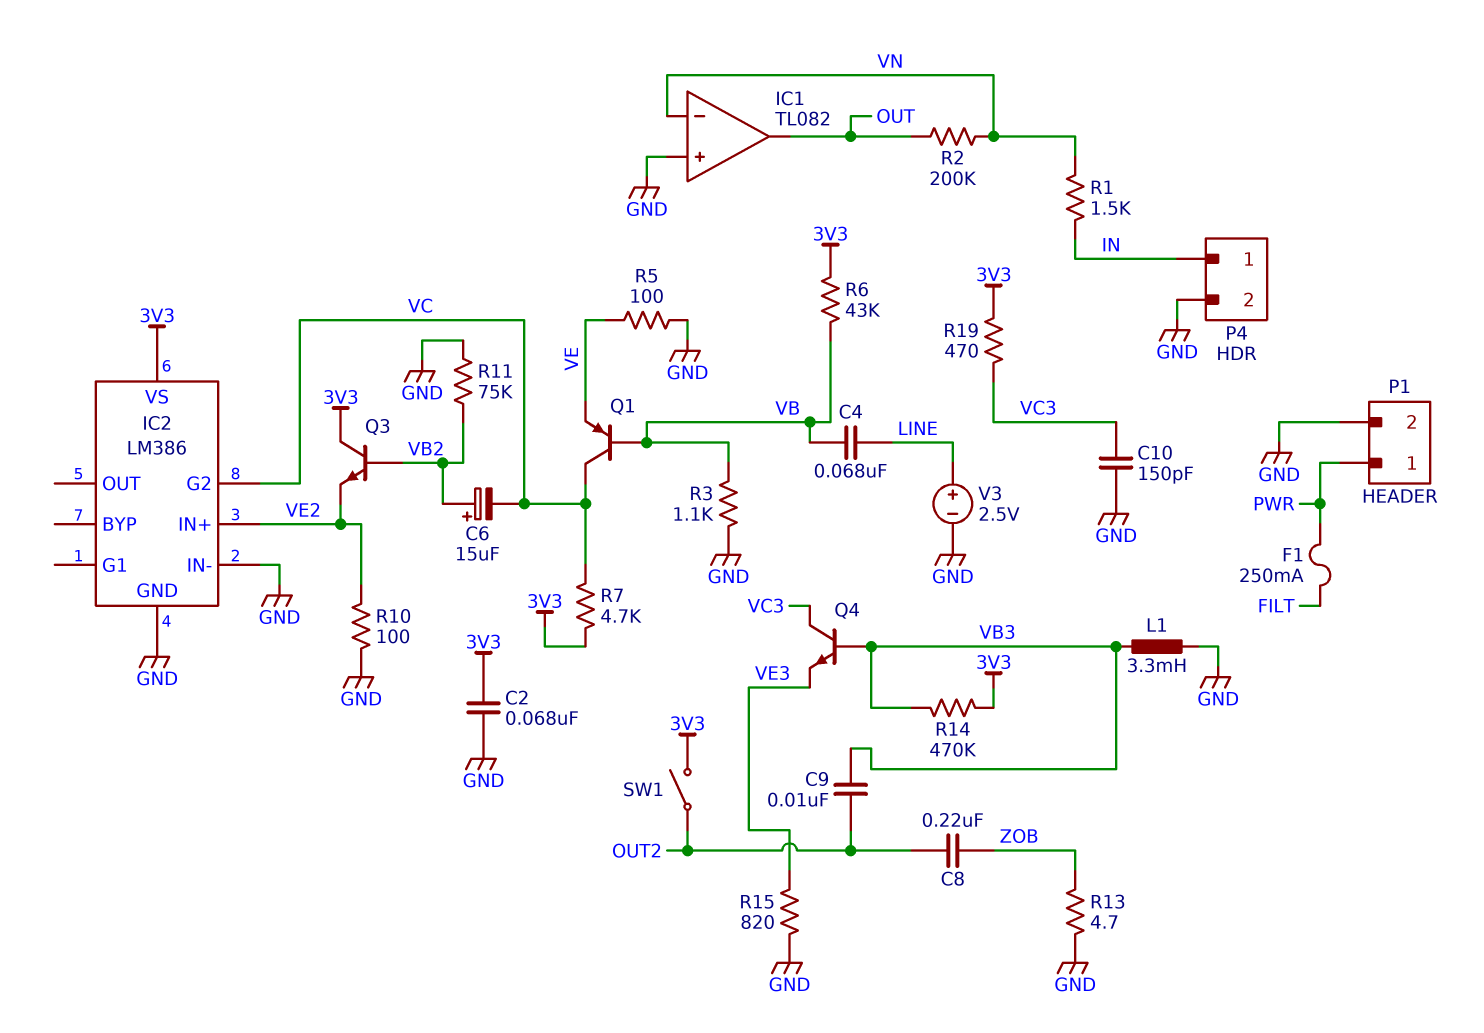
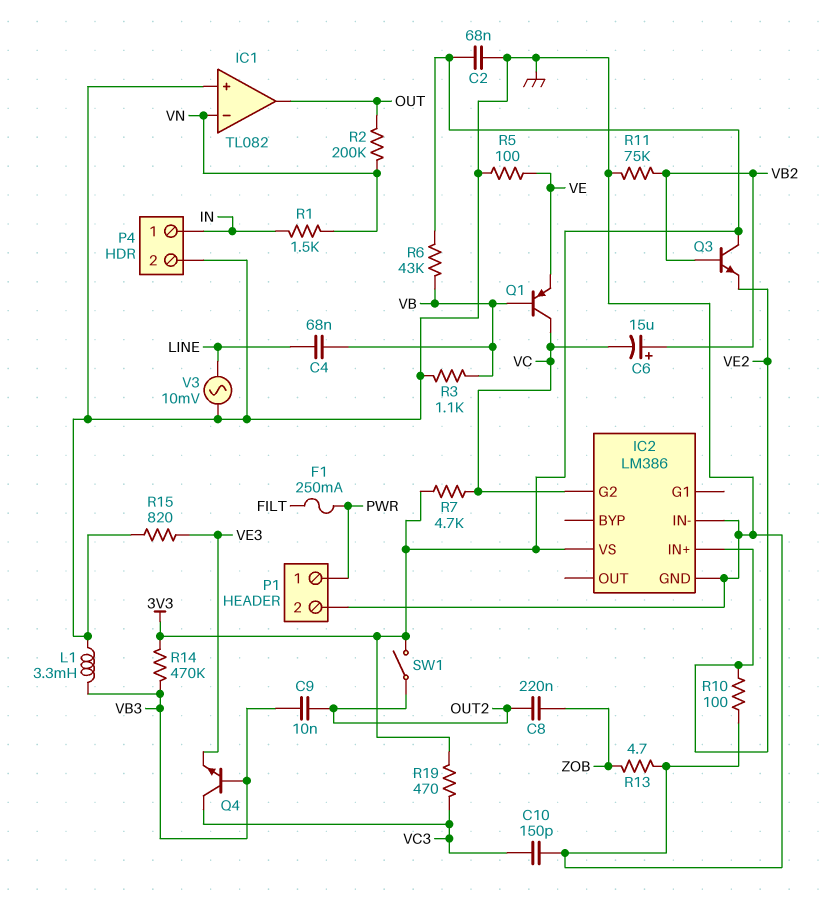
V3: 2.5V (plus LINE, minus GND) -> AC 10mV (GND, LINE)

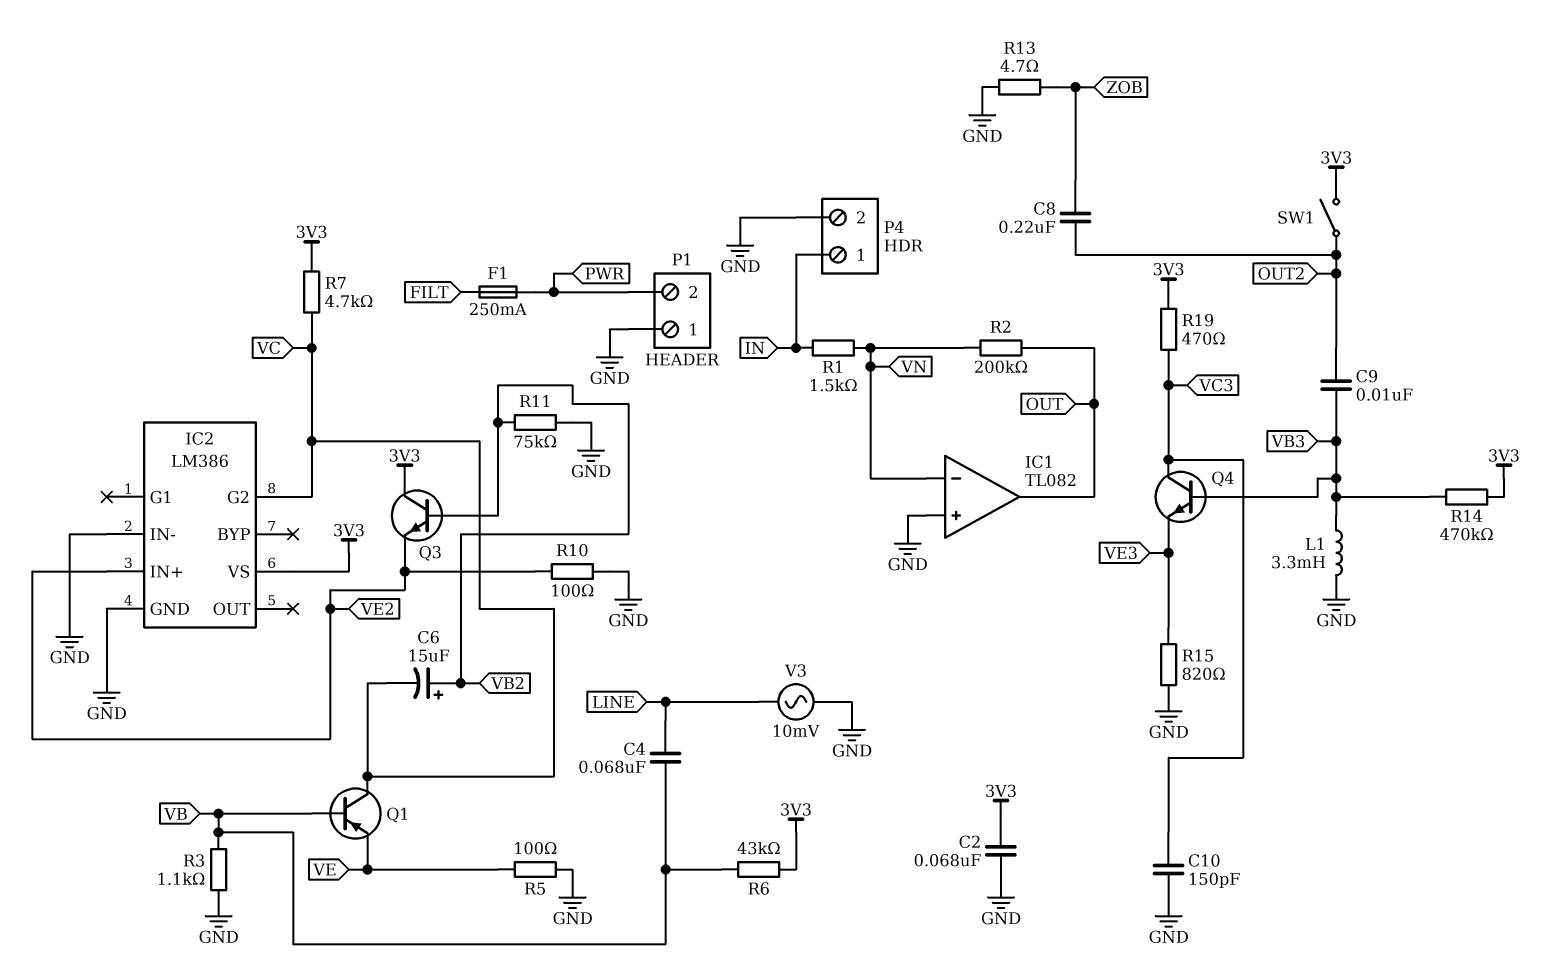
P1 pin 1: PWR -> GND
P1 pin 2: GND -> PWR

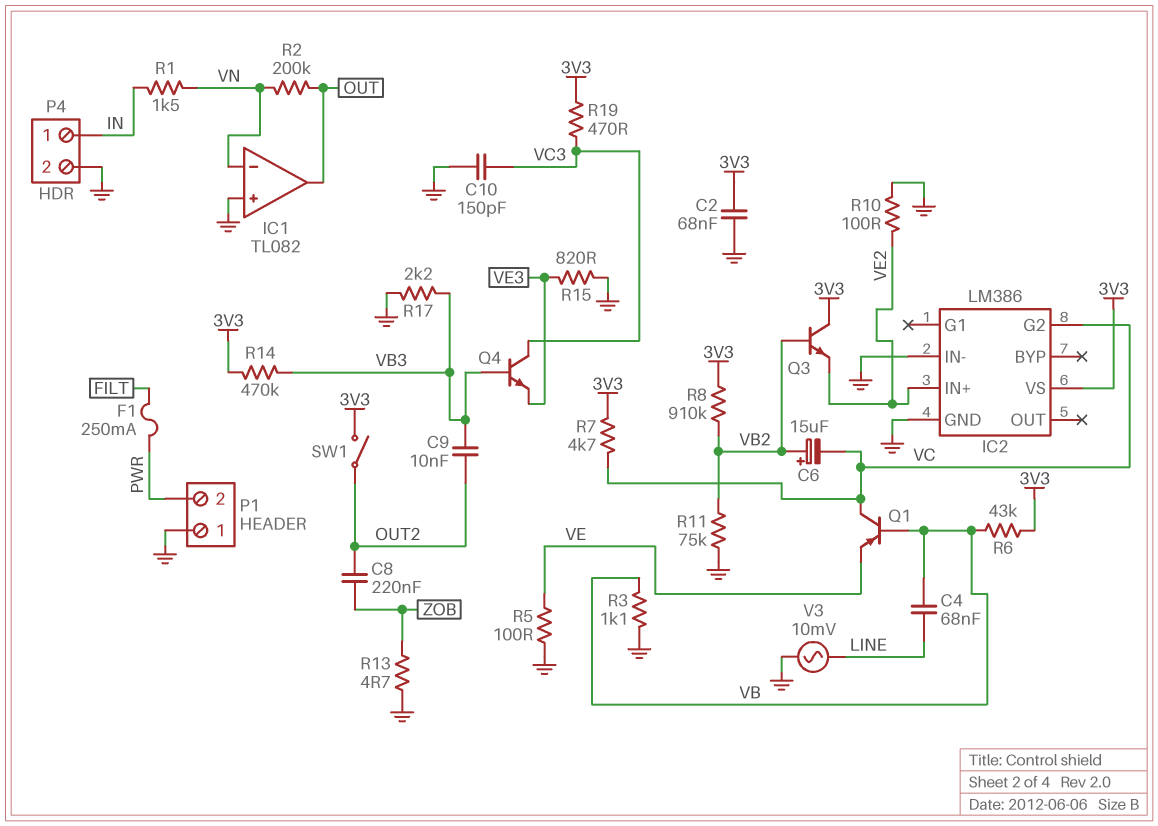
L1: 3.3mH (GND, VB3) -> none
R8: none -> 910k (3V3, VB2)
R17: none -> 2.2k (GND, VB3)

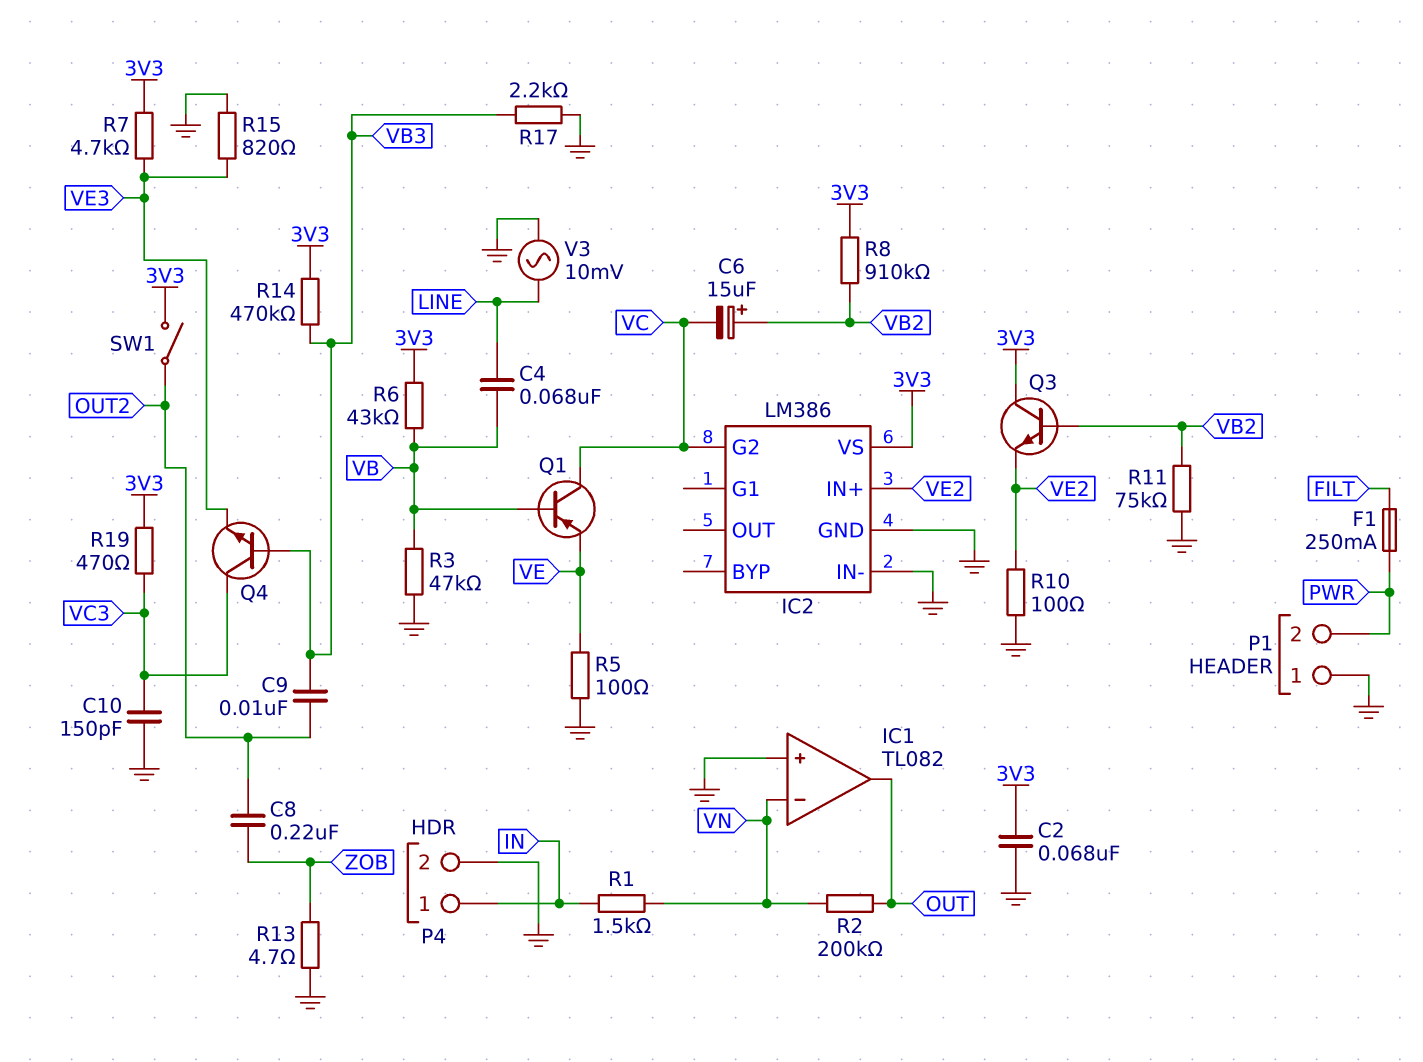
R3: 1.1k (GND, VB) -> 47k (GND, VB)
R7: 4.7k (3V3, VC) -> 4.7k (3V3, VE3)

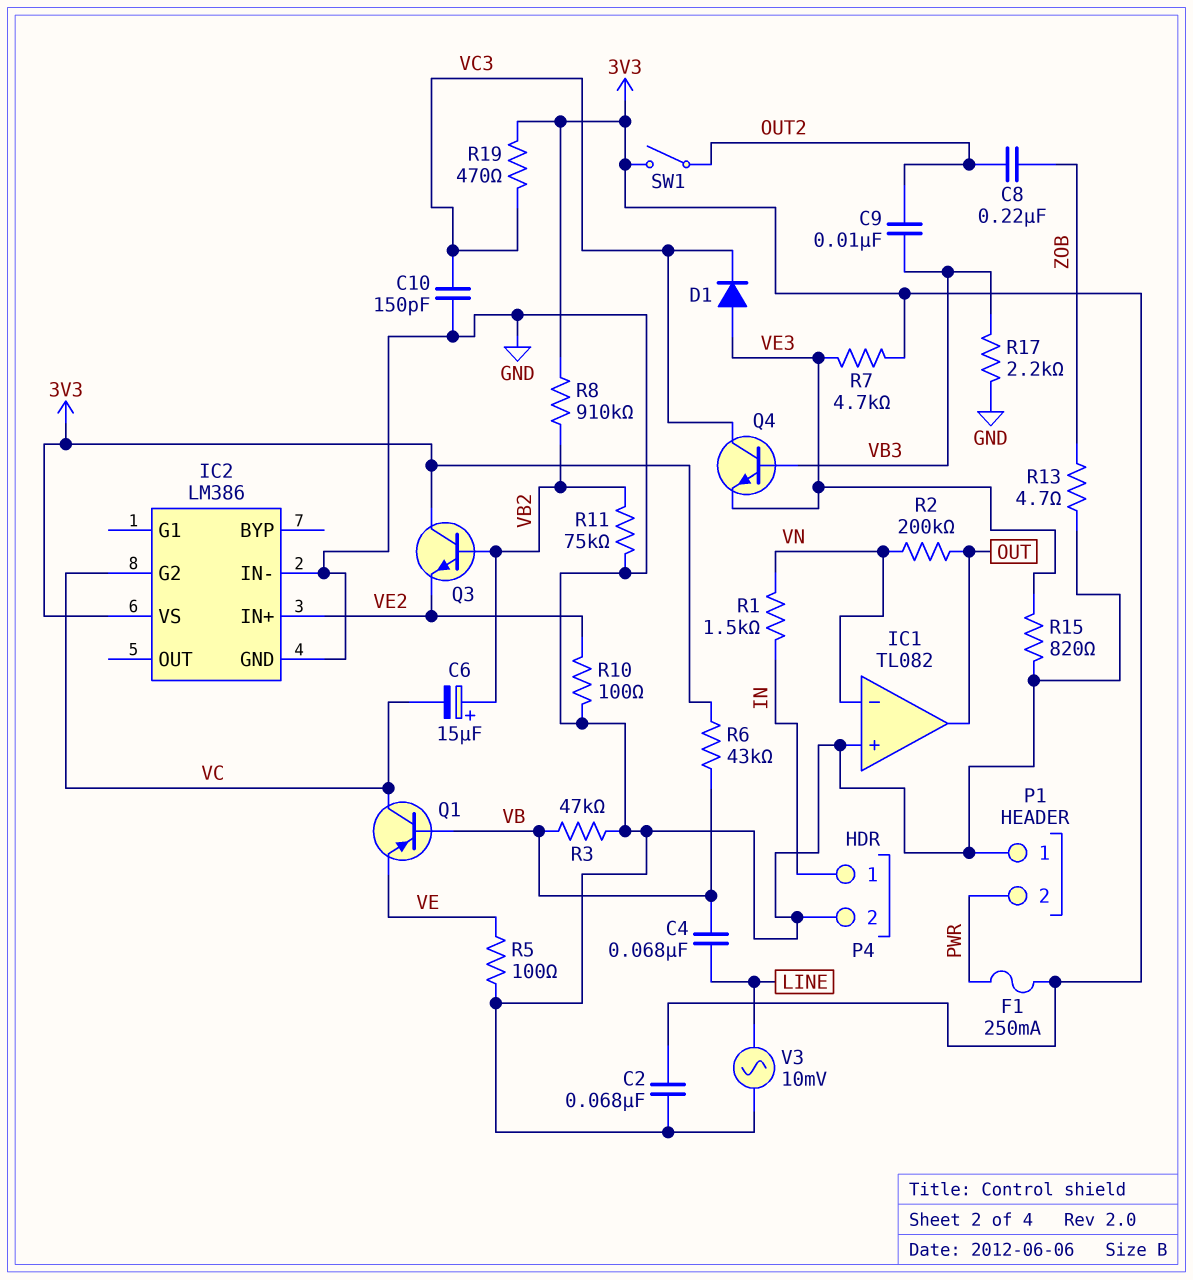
D1: none -> diode (A VE3, K VC3)
F1: 250mA (FILT, PWR) -> 250mA (3V3, PWR)
R14: 470k (3V3, VB3) -> none

